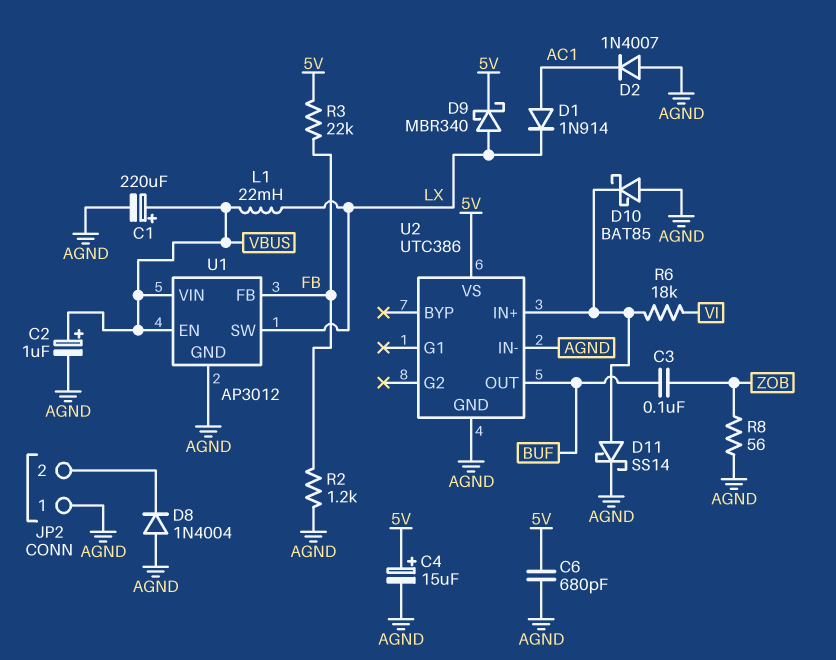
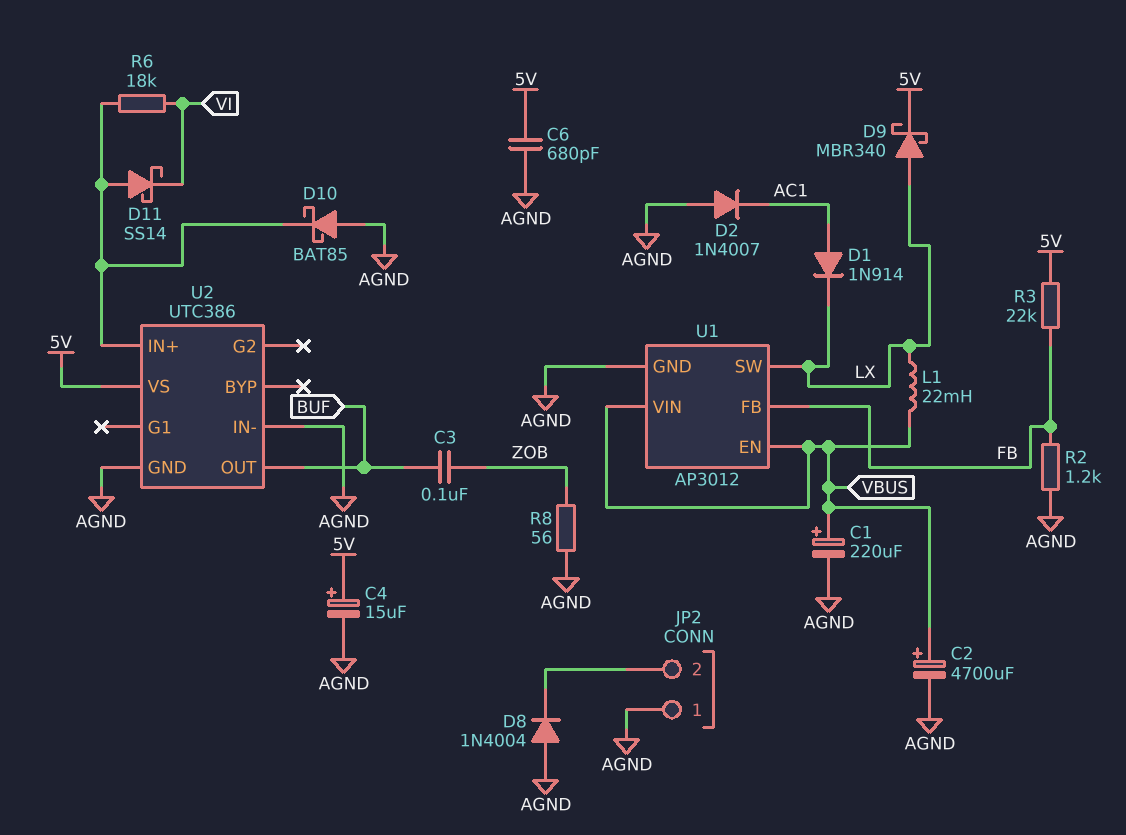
C2: 1uF (plus VBUS, minus AGND) -> 4700uF (plus VBUS, minus AGND)
D11: schottky SS14 (A U2/IN+, K AGND) -> schottky SS14 (A U2/IN+, K VI)

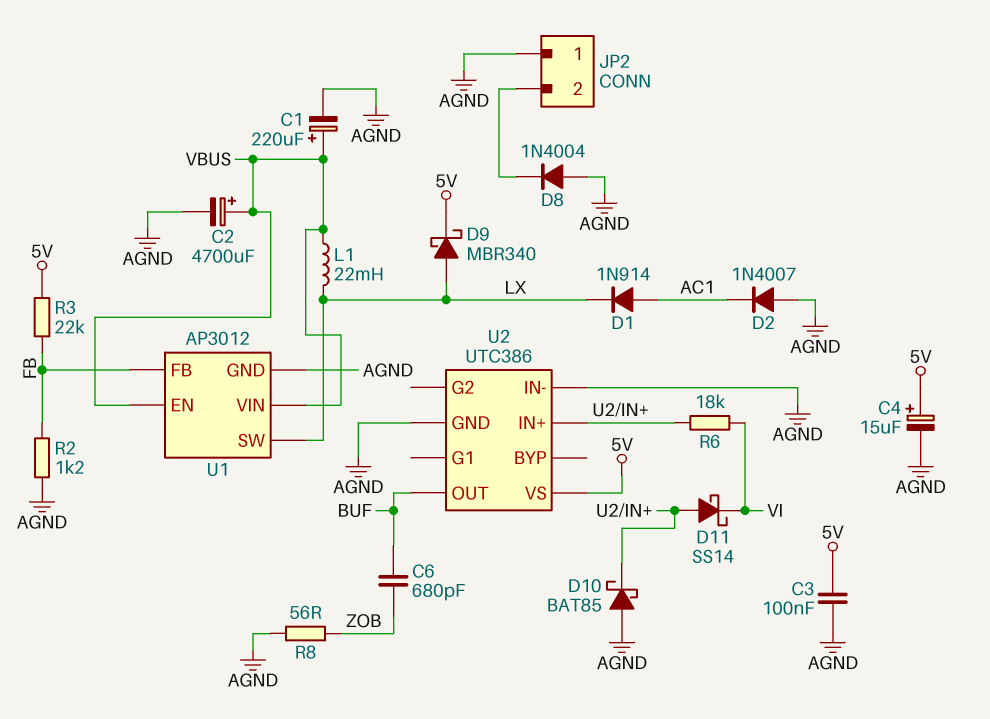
C3: 100nF (BUF, ZOB) -> 100nF (5V, AGND)
C6: 680pF (5V, AGND) -> 680pF (BUF, ZOB)

